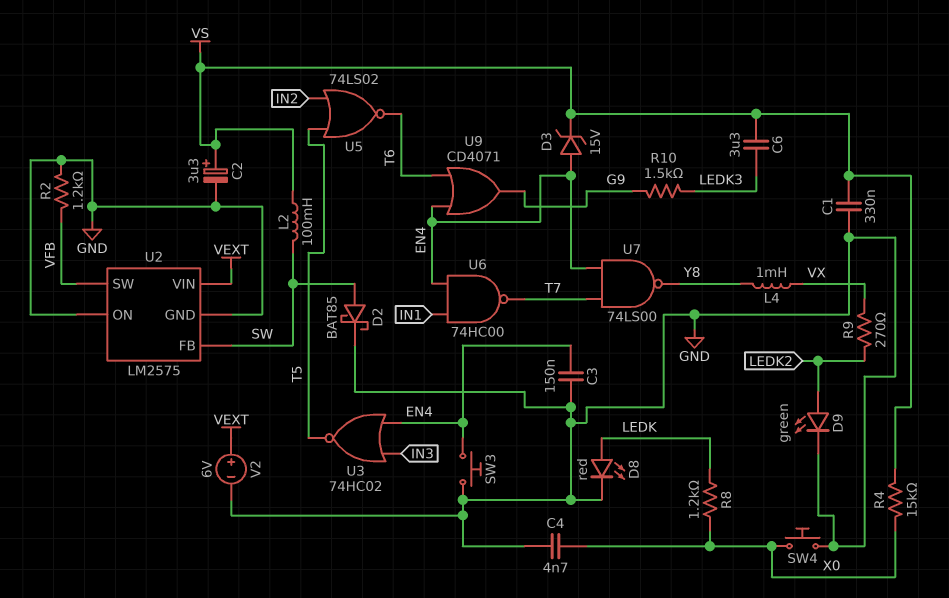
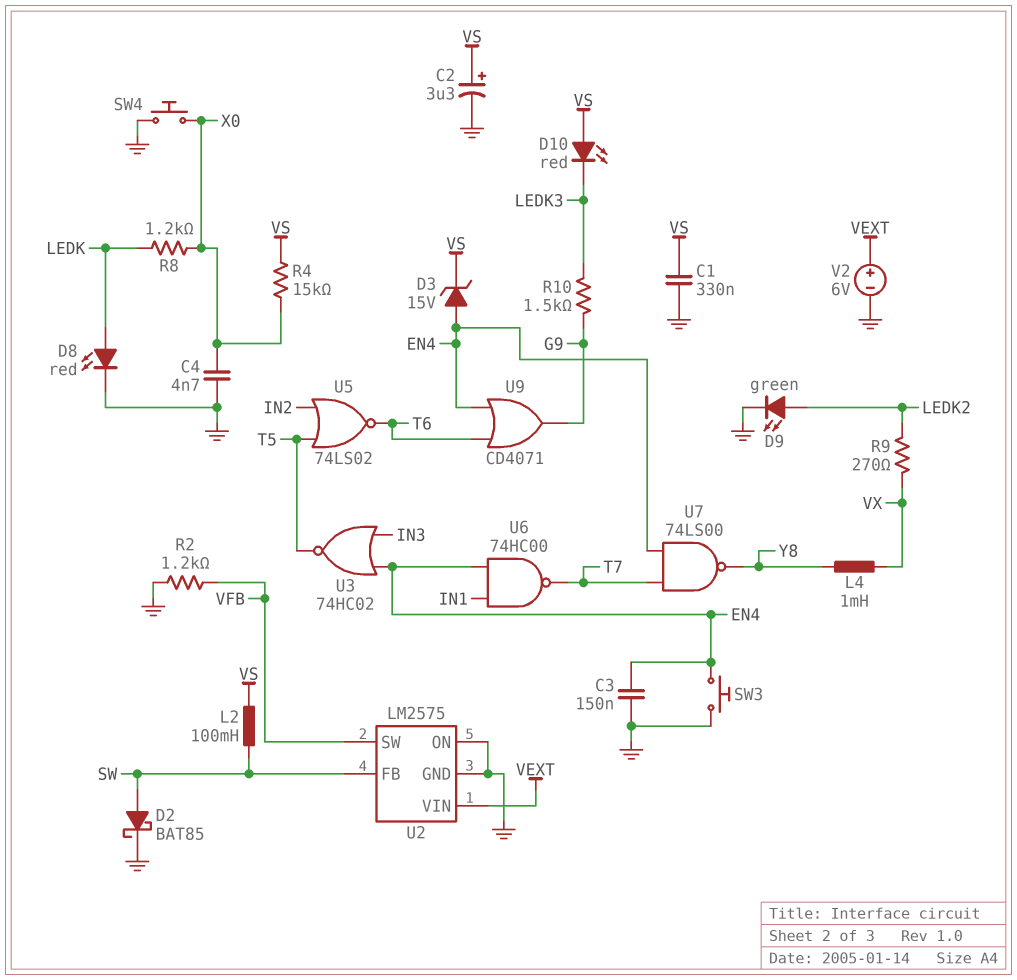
C6: 3.3uF (LEDK3, VS) -> none
D10: none -> LED red (A VS, K LEDK3)

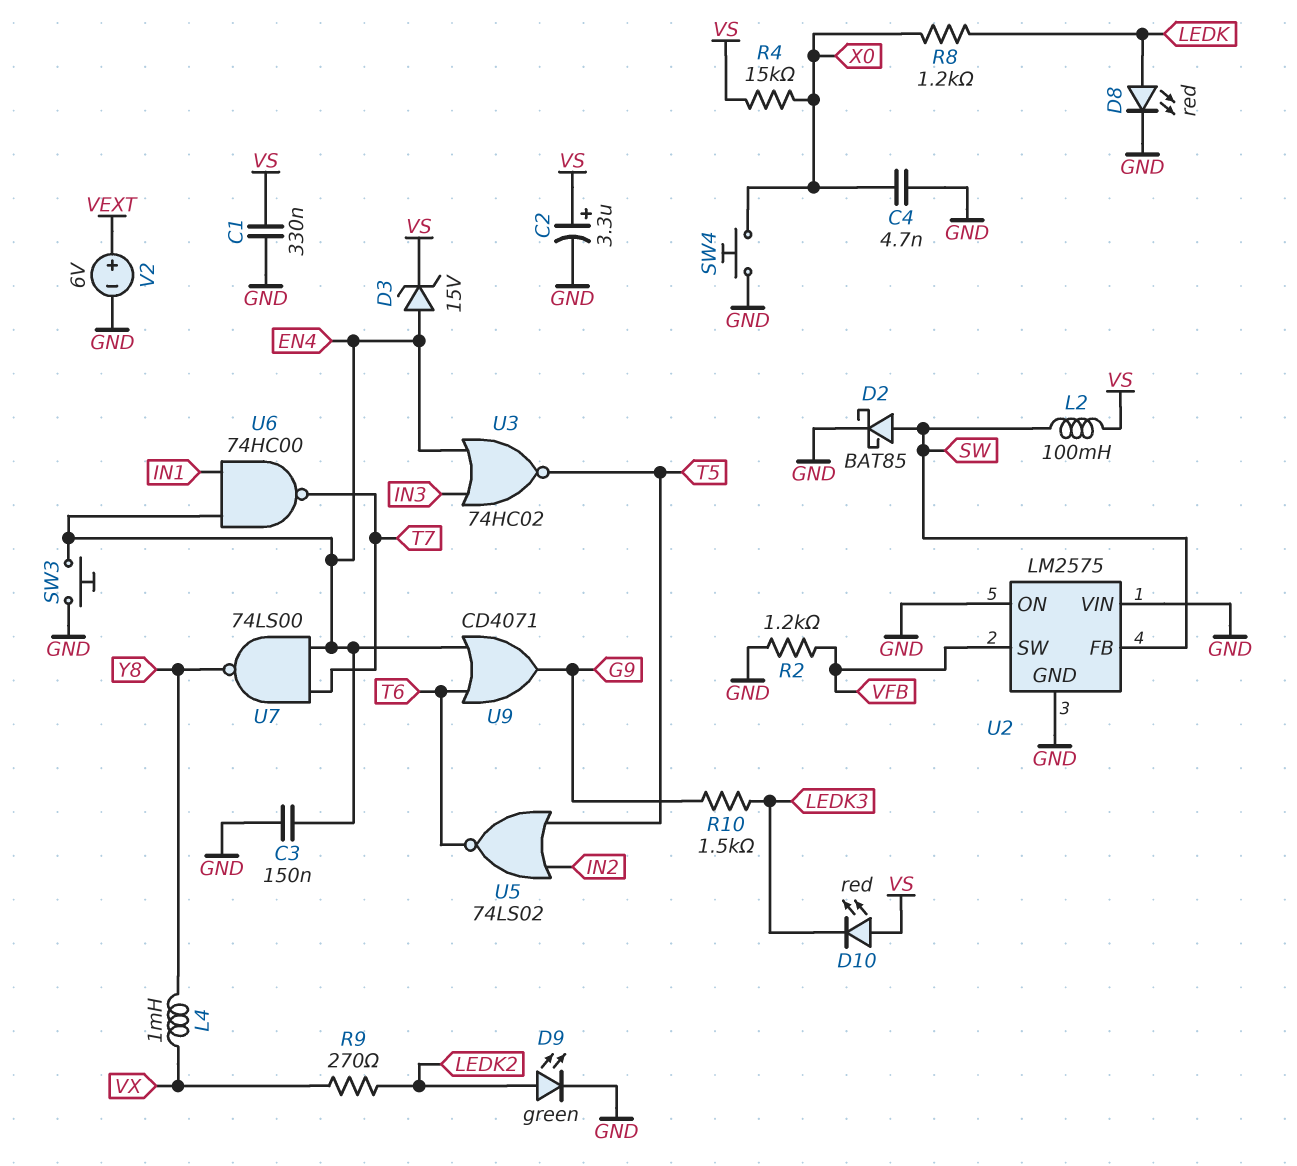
U2 pin VIN: VEXT -> GND

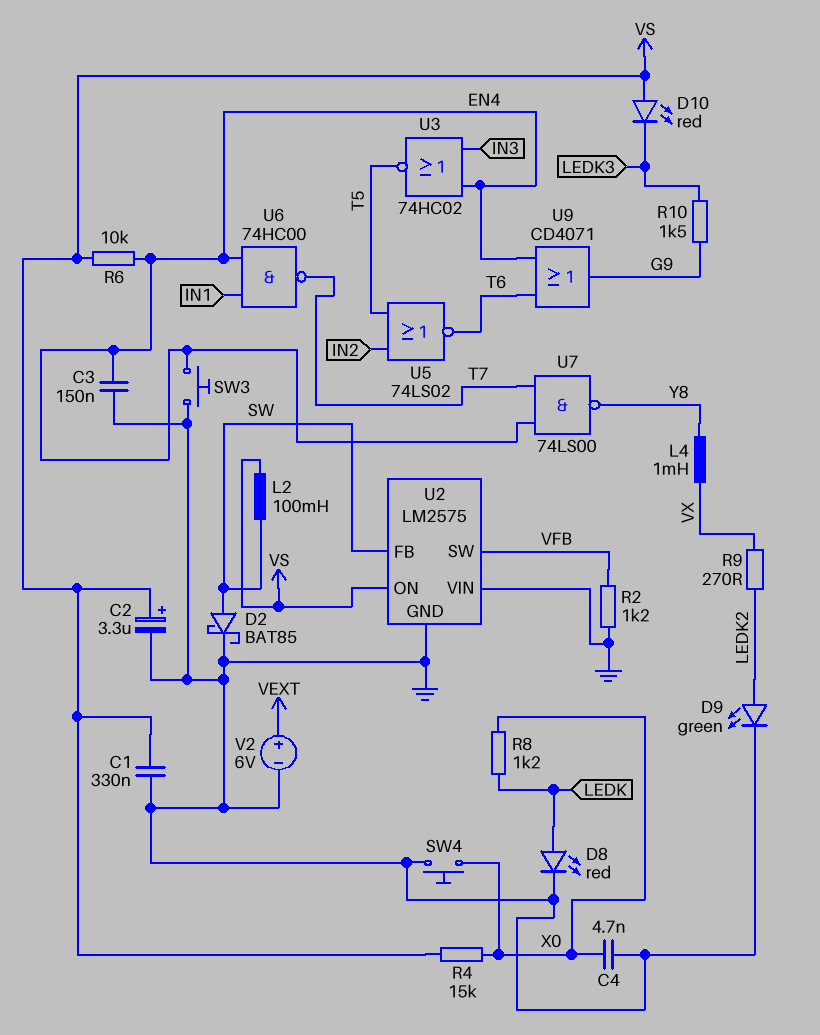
D3: zener 15V (A EN4, K VS) -> none
R6: none -> 10k (EN4, VS)
U2 pin ON: GND -> VS

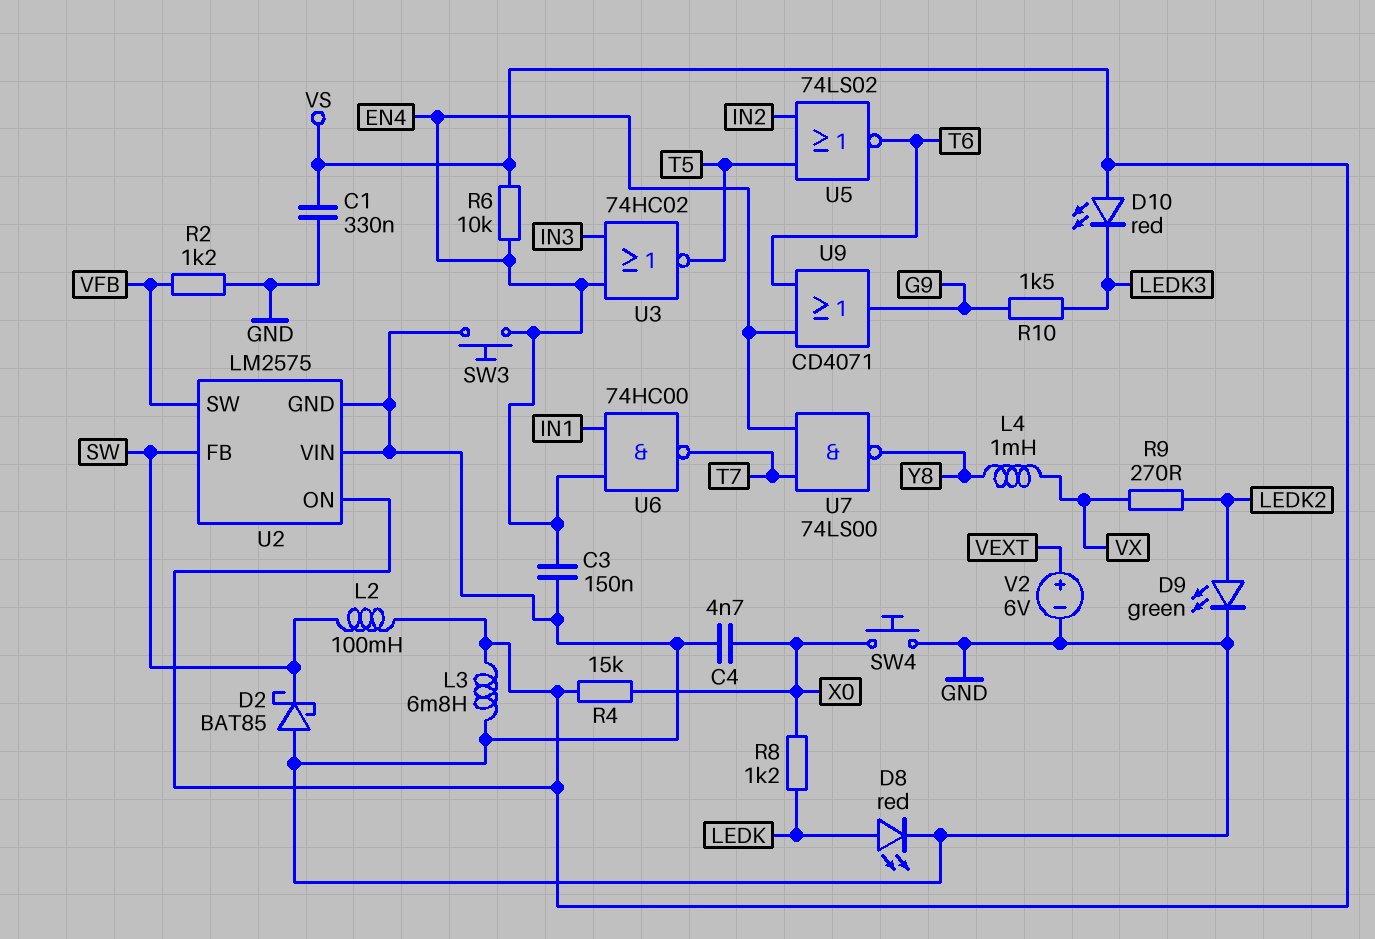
C2: 3.3uF (plus VS, minus GND) -> none
D2: schottky BAT85 (A SW, K GND) -> schottky BAT85 (A GND, K SW)
L3: none -> 6.8mH (GND, VS)

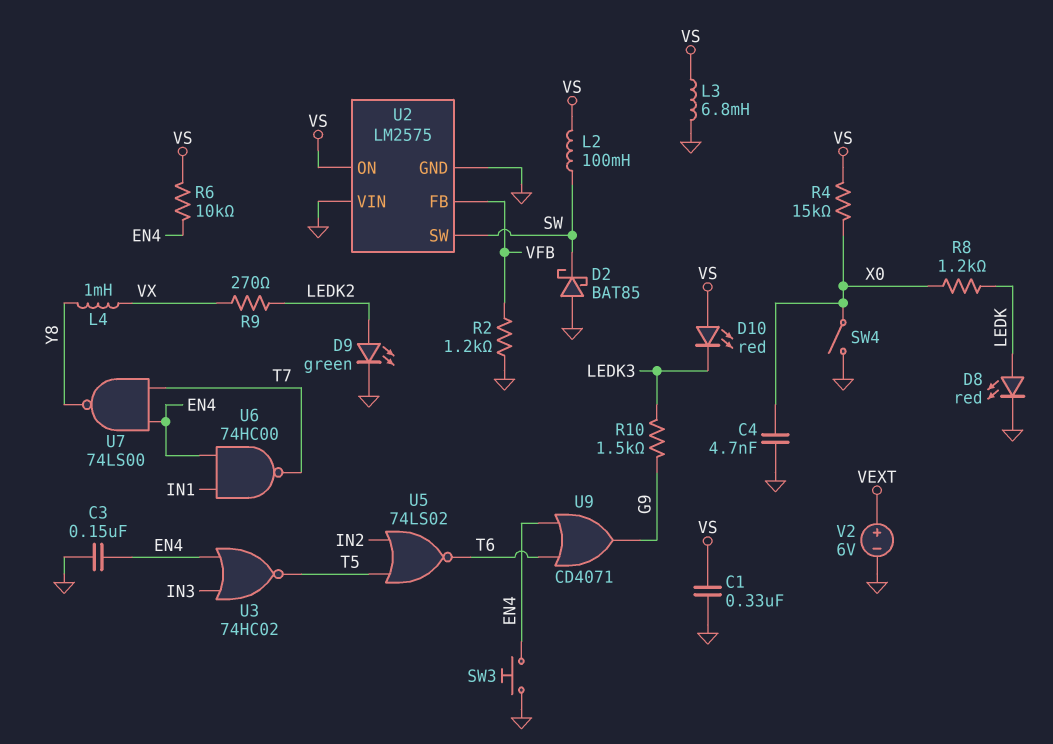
SW4: button (GND, X0) -> switch (GND, X0)
U2 pin FB: SW -> VFB
U2 pin SW: VFB -> SW

